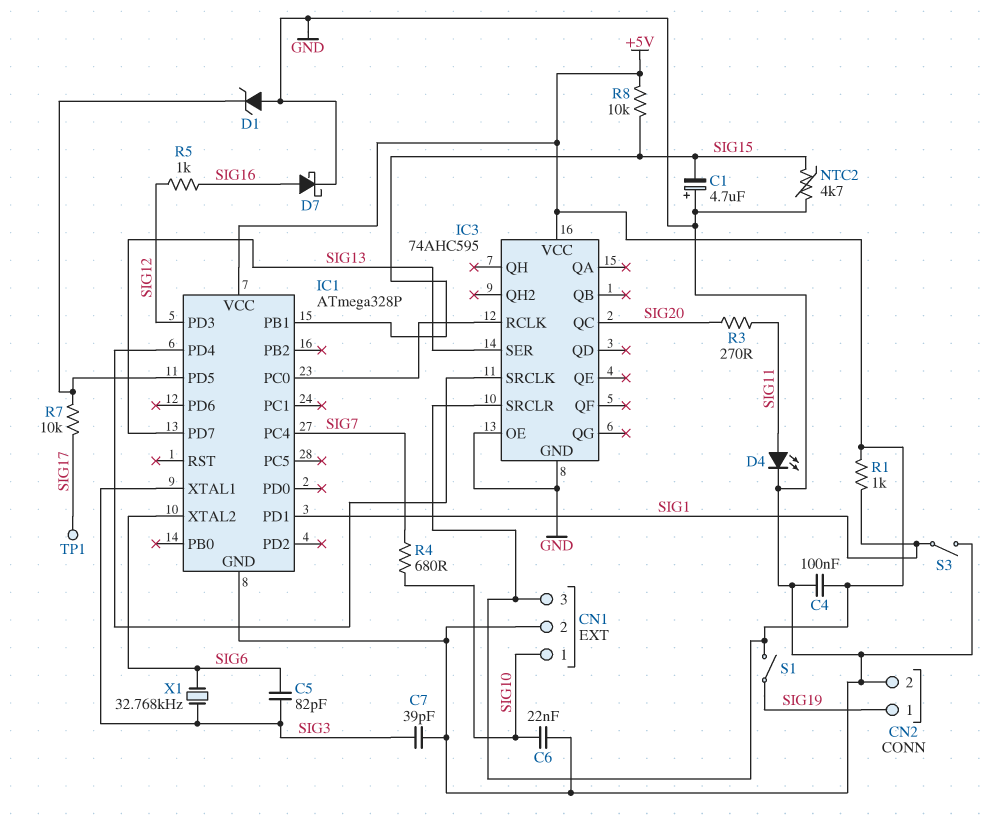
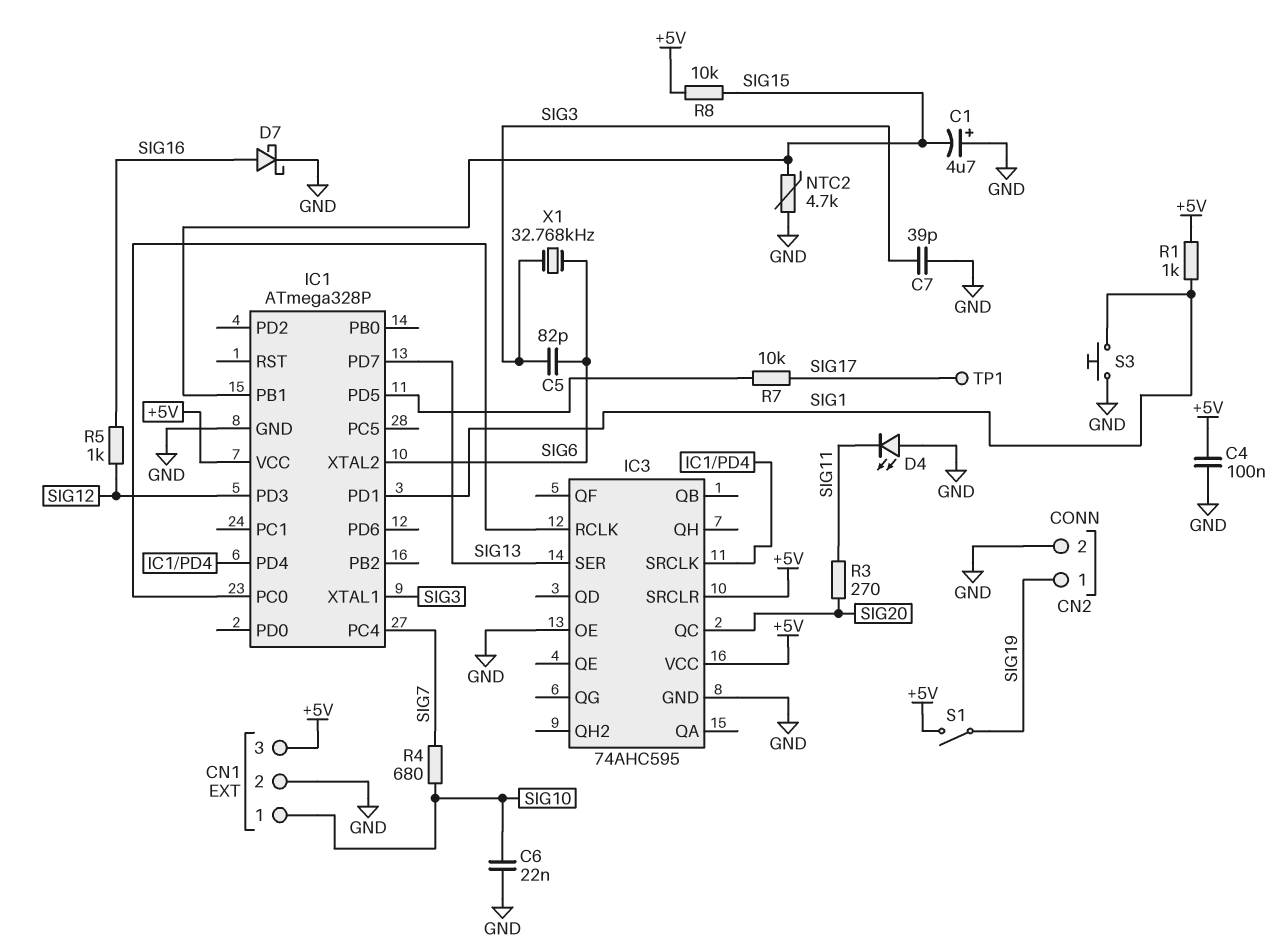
D1: zener (A GND, K IC1/PD5) -> none
D4: LED (A SIG11, K GND) -> LED (A GND, K SIG11)
S3: switch (GND, SIG1) -> button (GND, SIG1)

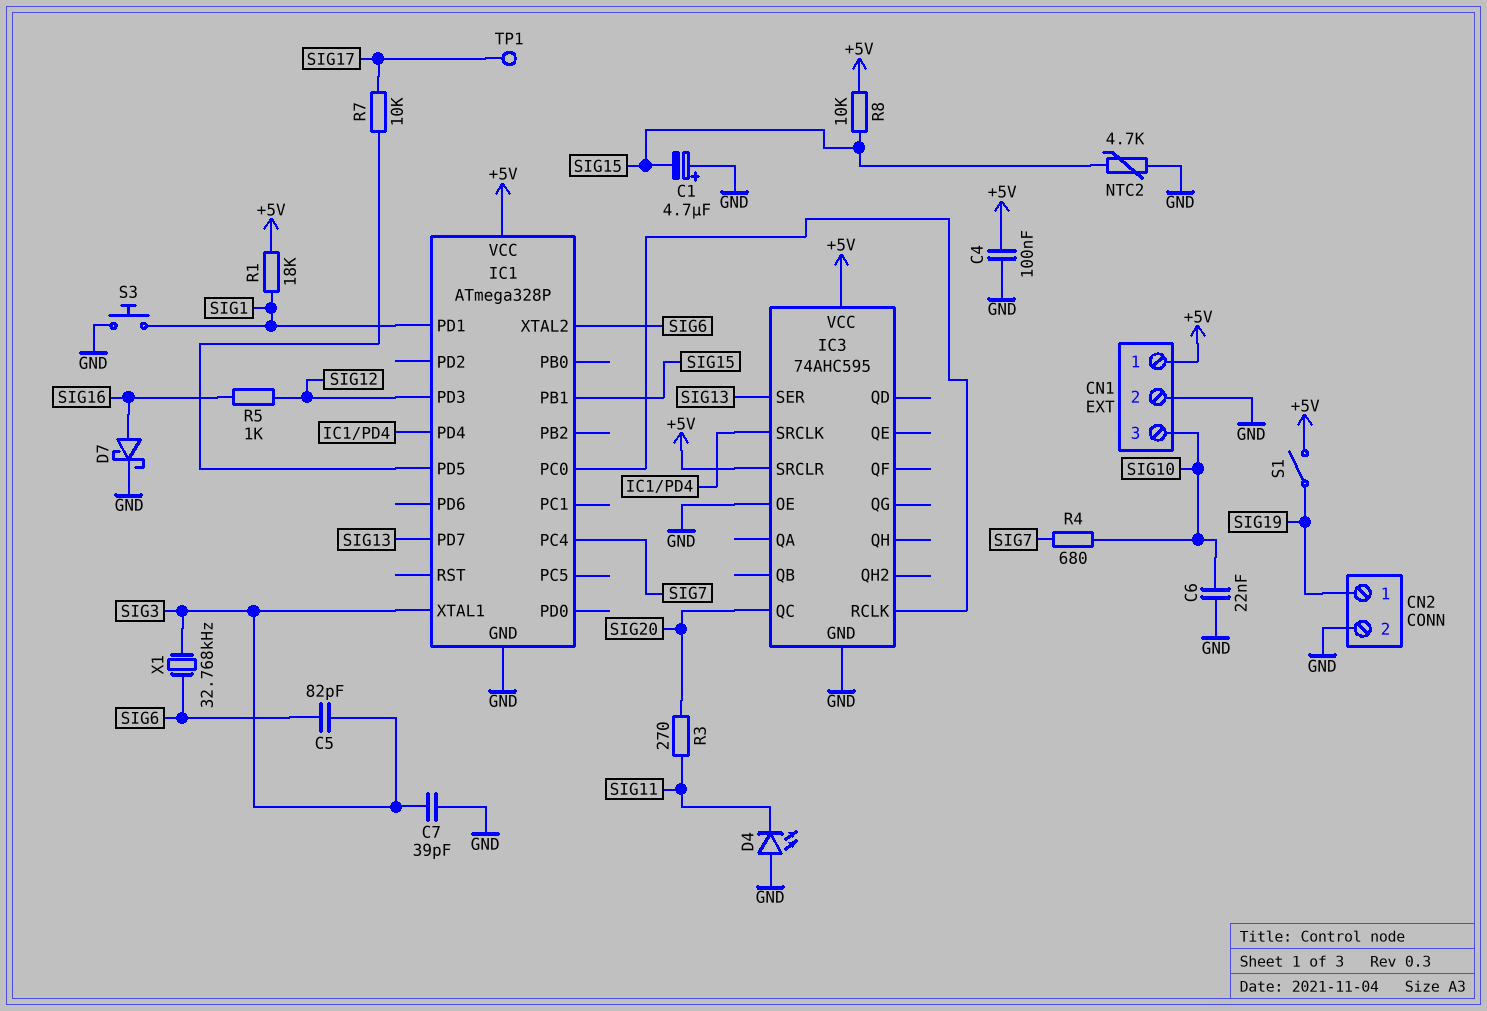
CN1 pin 1: SIG10 -> +5V
CN1 pin 3: +5V -> SIG10
R1: 1k (+5V, SIG1) -> 18k (+5V, SIG1)

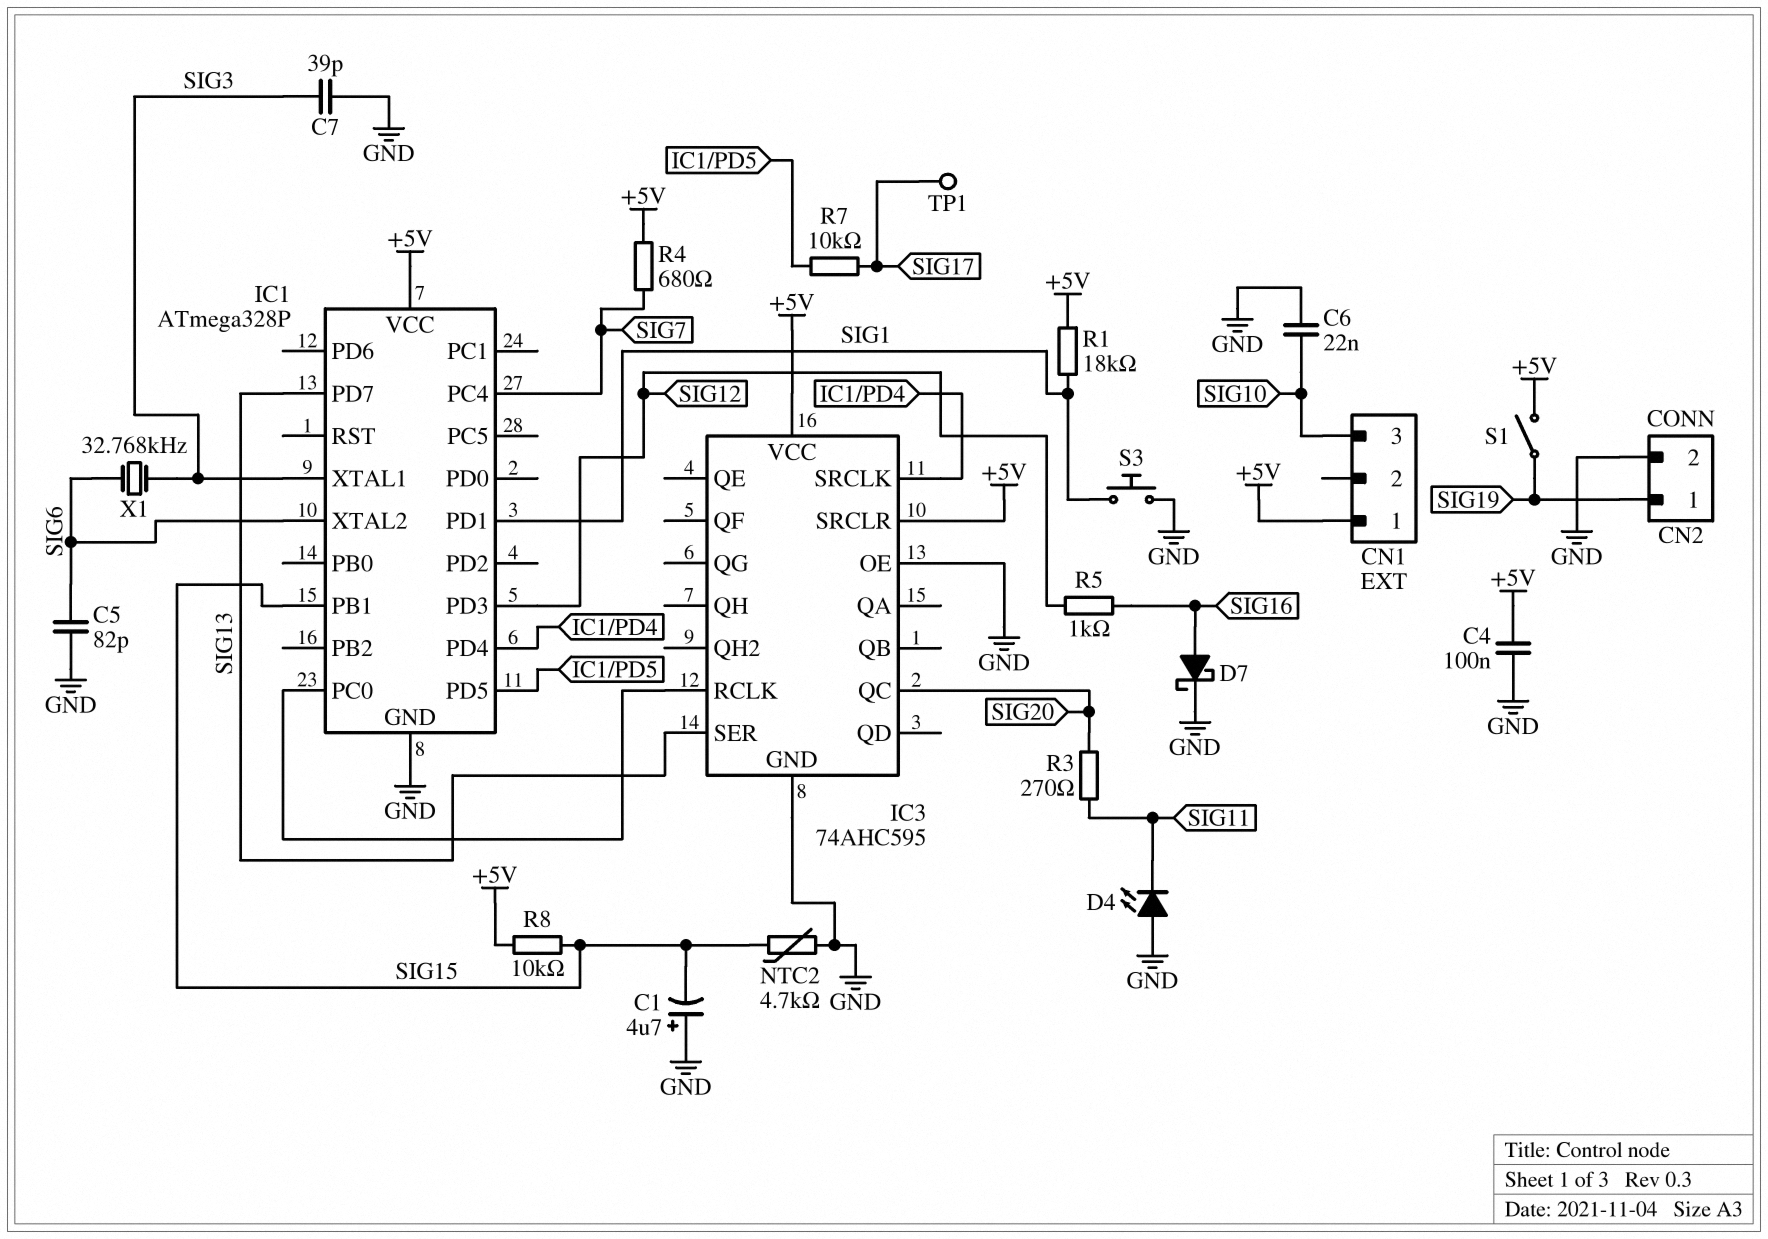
C5: 82pF (SIG3, SIG6) -> 82pF (GND, SIG6)
CN1 pin 2: GND -> none
R4: 680 (SIG7, SIG10) -> 680 (+5V, SIG7)

